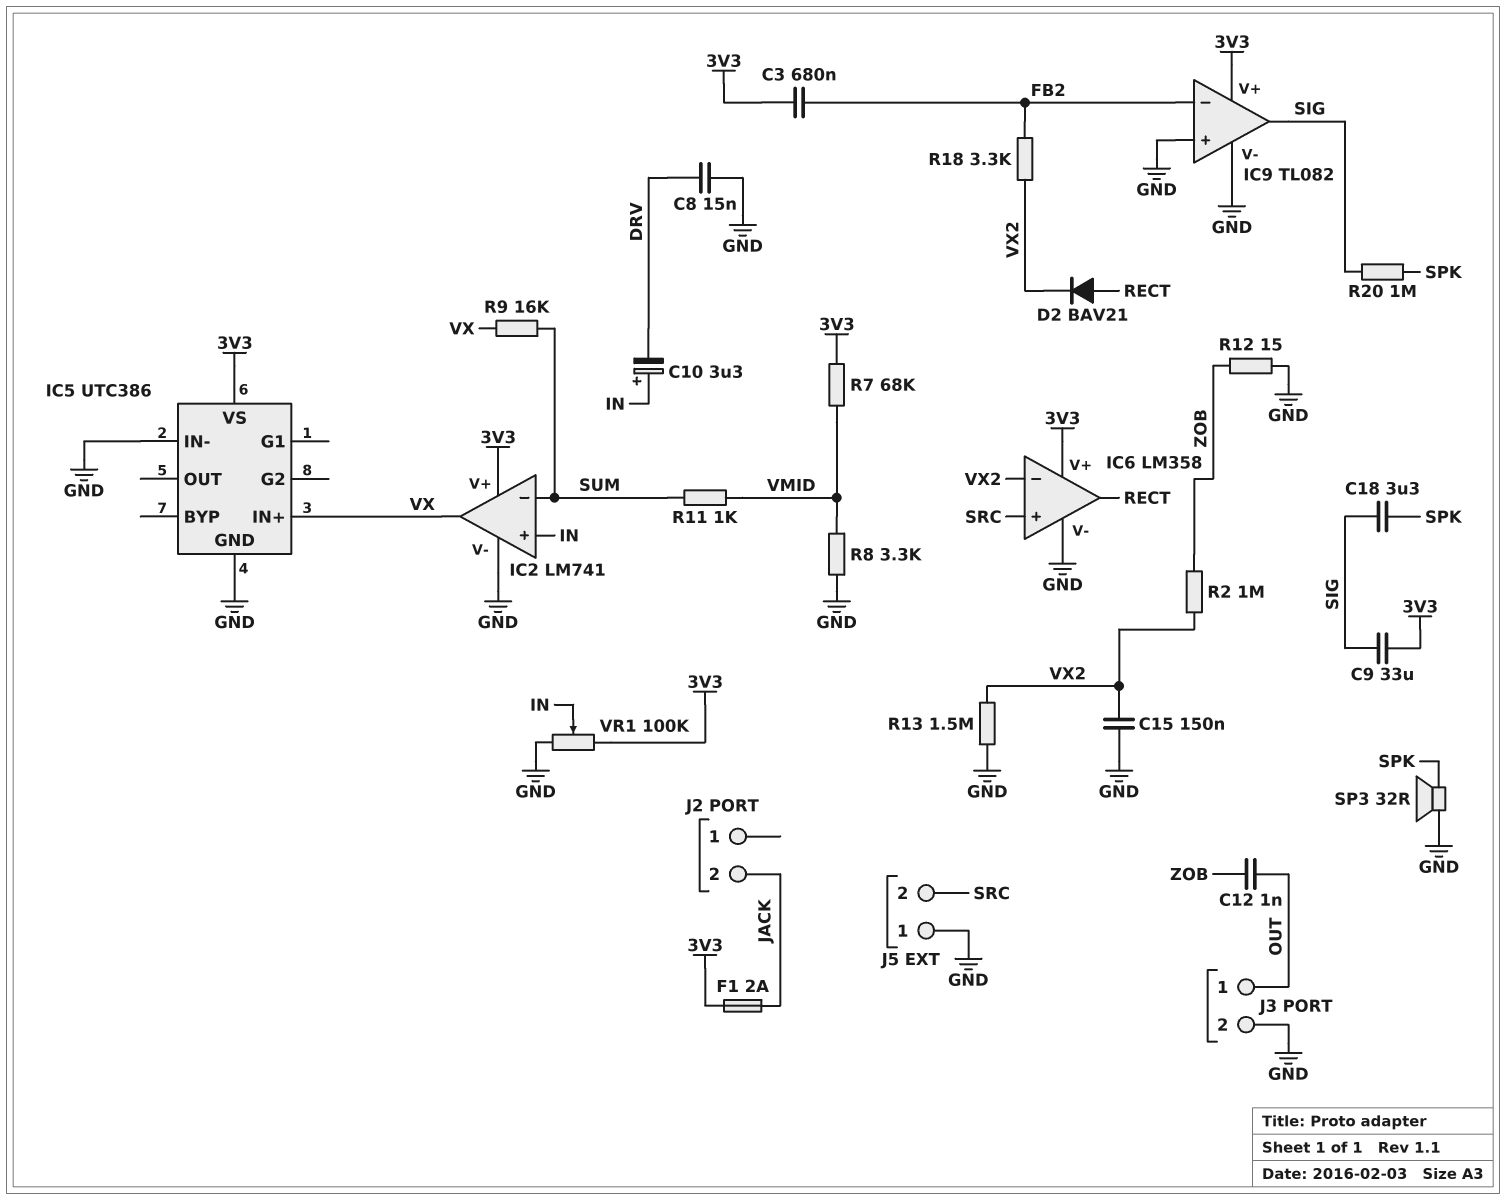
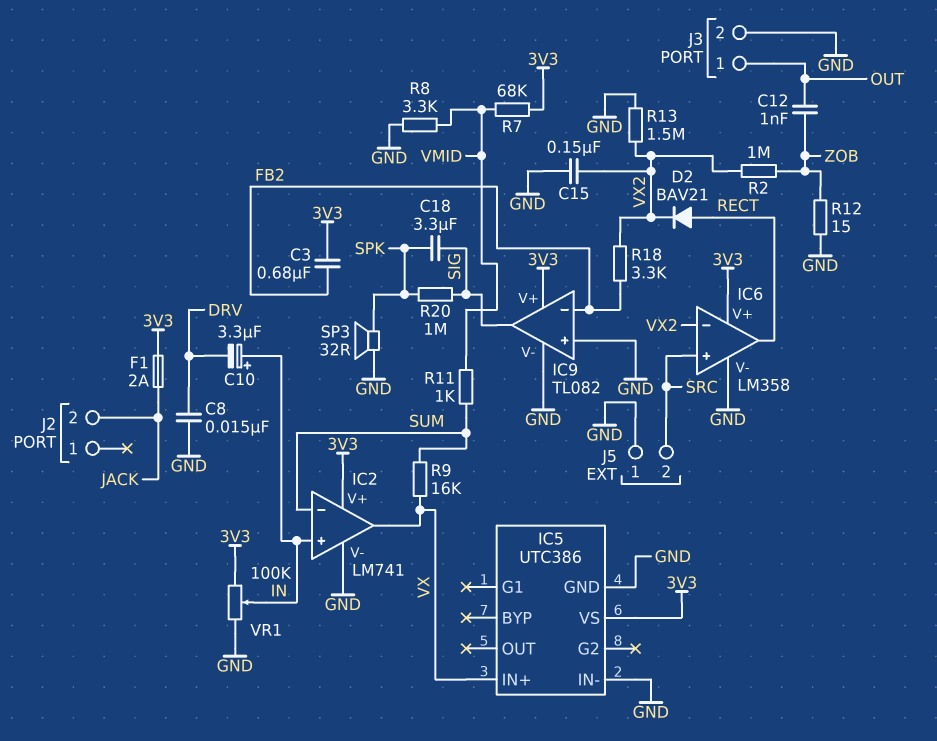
C9: 33uF (3V3, SIG) -> none

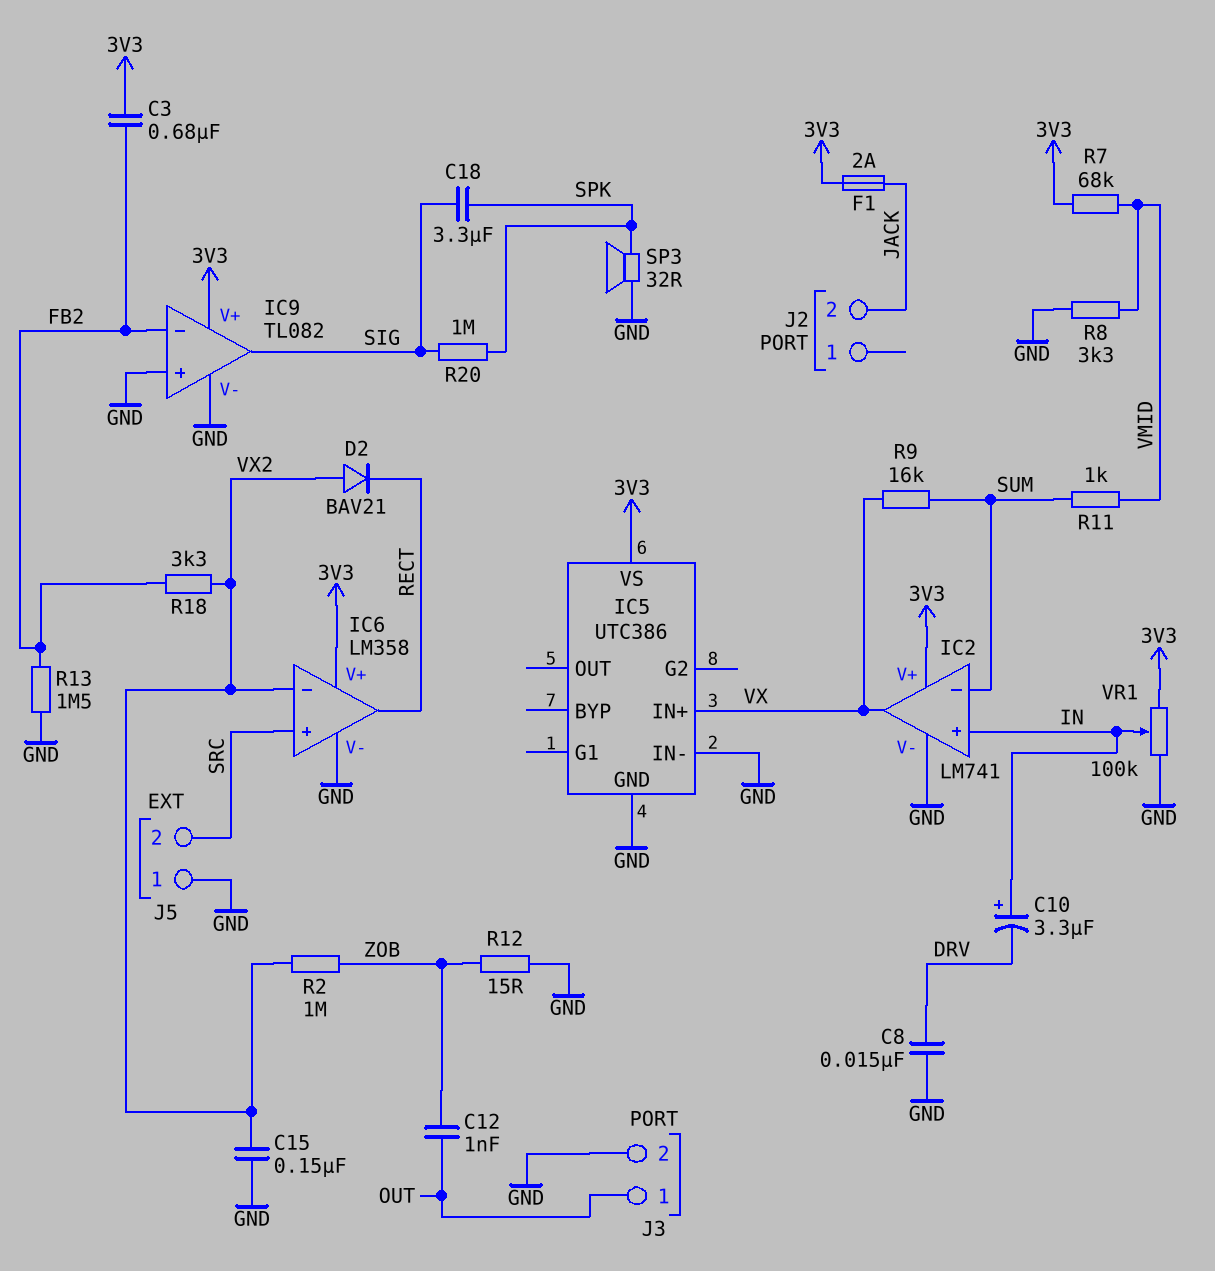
D2: diode BAV21 (A RECT, K VX2) -> diode BAV21 (A VX2, K RECT)
R13: 1.5M (GND, VX2) -> 1.5M (FB2, GND)

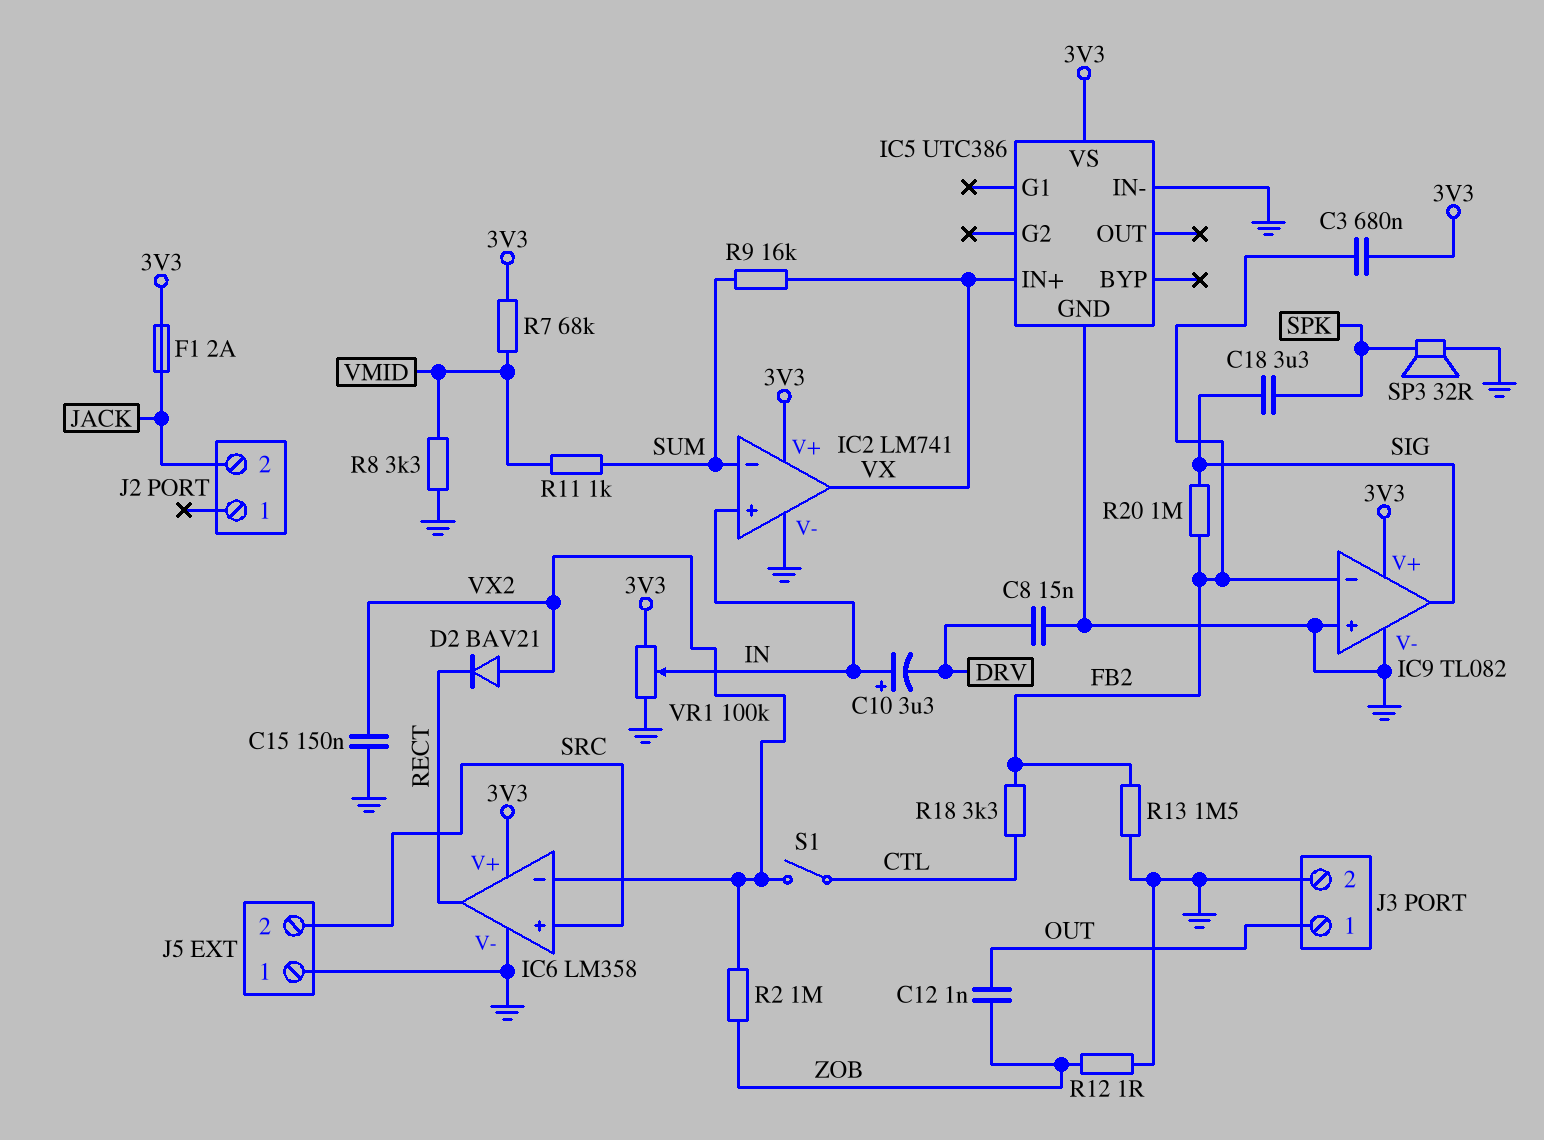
R12: 15 (GND, ZOB) -> 1 (GND, ZOB)
R18: 3.3k (FB2, VX2) -> 3.3k (CTL, FB2)
R20: 1M (SIG, SPK) -> 1M (FB2, SIG)
S1: none -> switch (CTL, VX2)

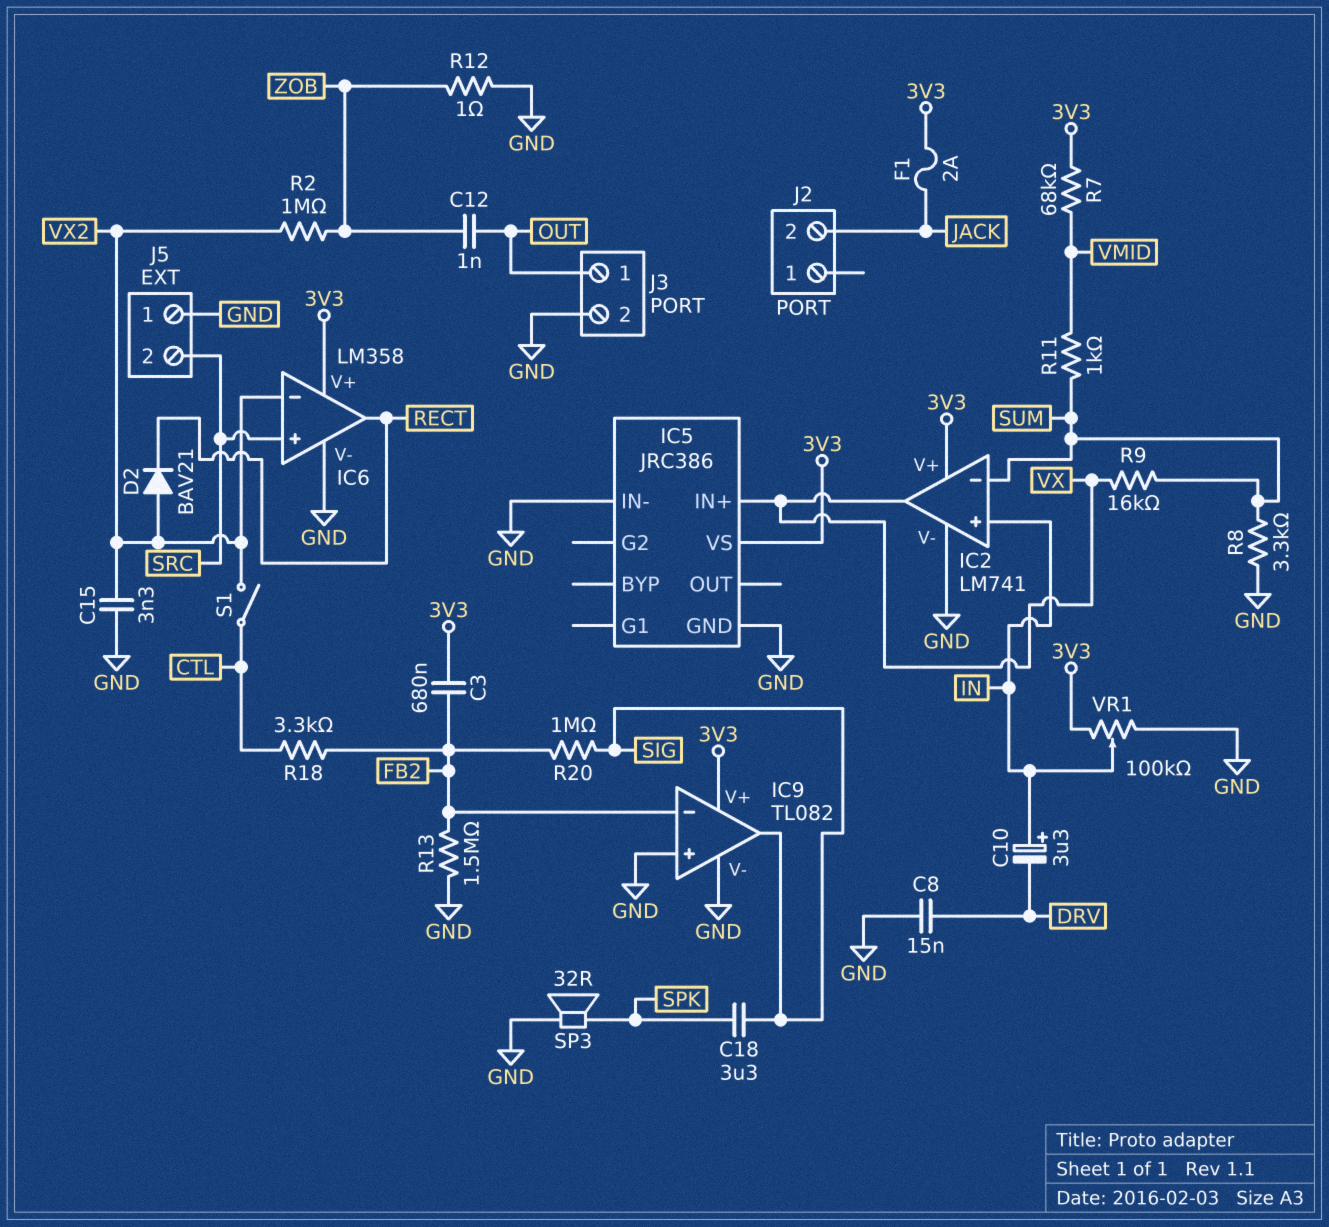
C15: 150nF (GND, VX2) -> 3.3nF (GND, VX2)
IC5: UTC386 -> JRC386
R8: 3.3k (GND, VMID) -> 3.3k (GND, SUM)

